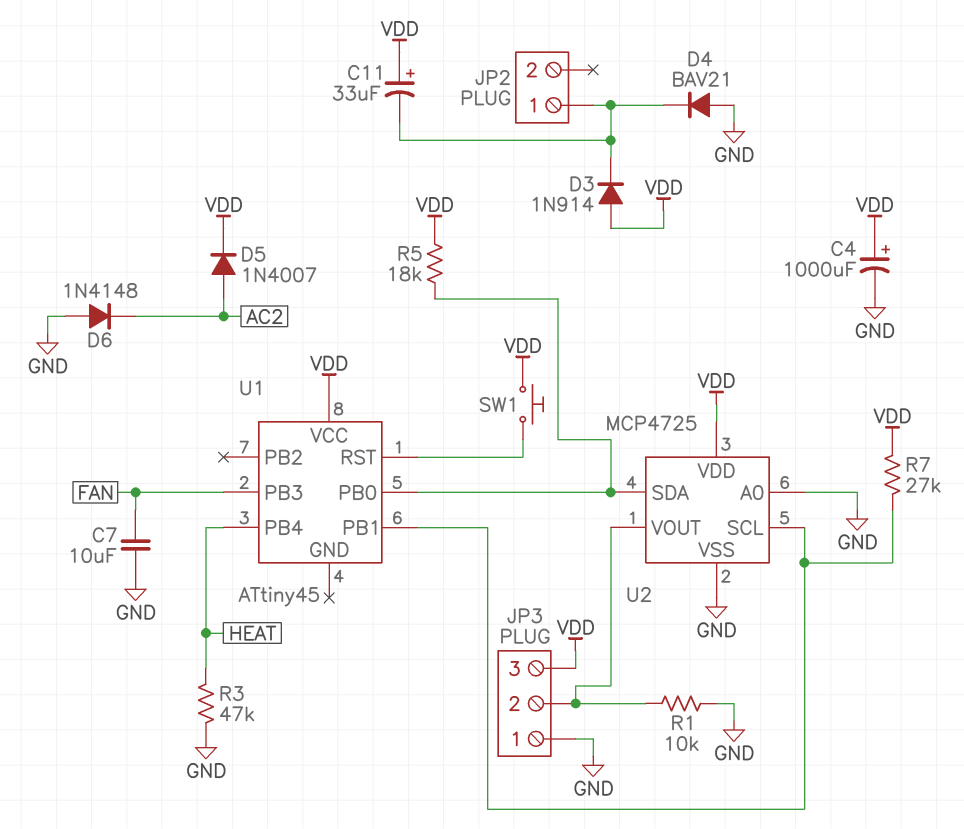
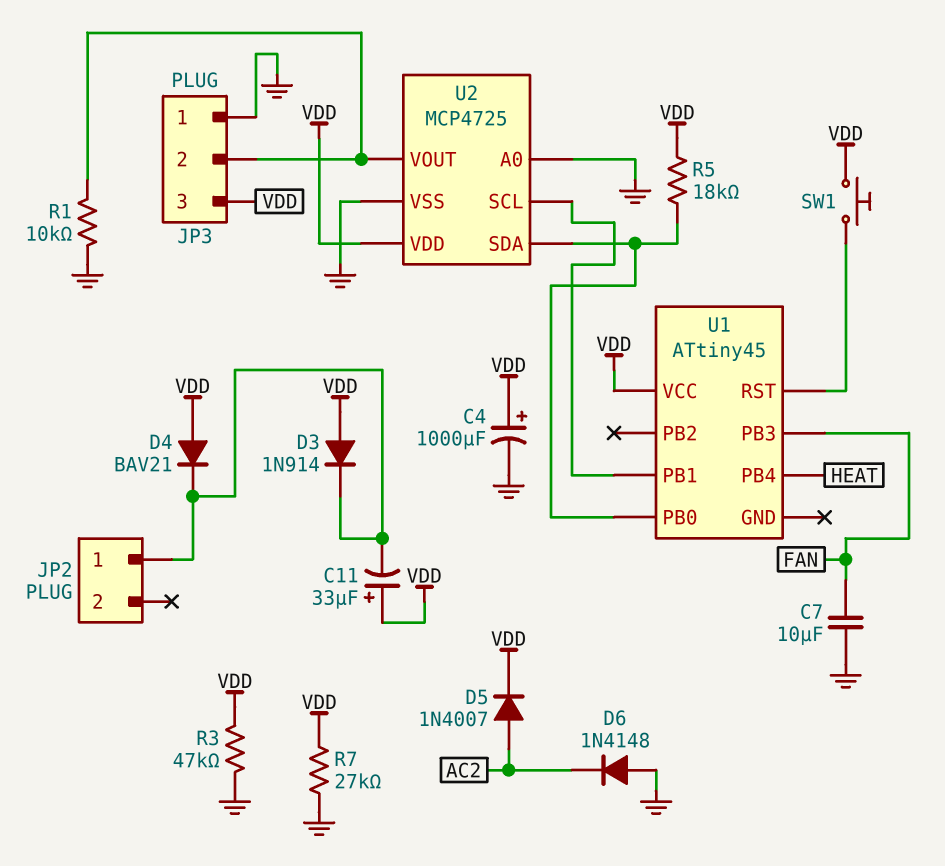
D4: diode BAV21 (A GND, K JP2/1) -> diode BAV21 (A VDD, K JP2/1)
R3: 47k (GND, HEAT) -> 47k (GND, VDD)
R7: 27k (U1/PB1, VDD) -> 27k (GND, VDD)

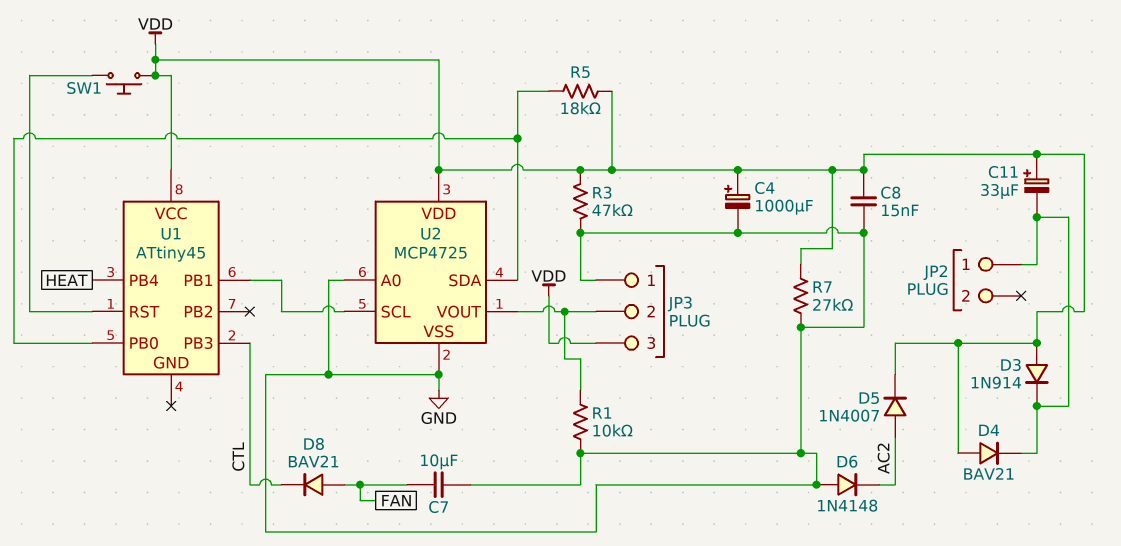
C8: none -> 15nF (GND, VDD)
D8: none -> diode BAV21 (A FAN, K CTL)
U1 pin PB3: FAN -> CTL

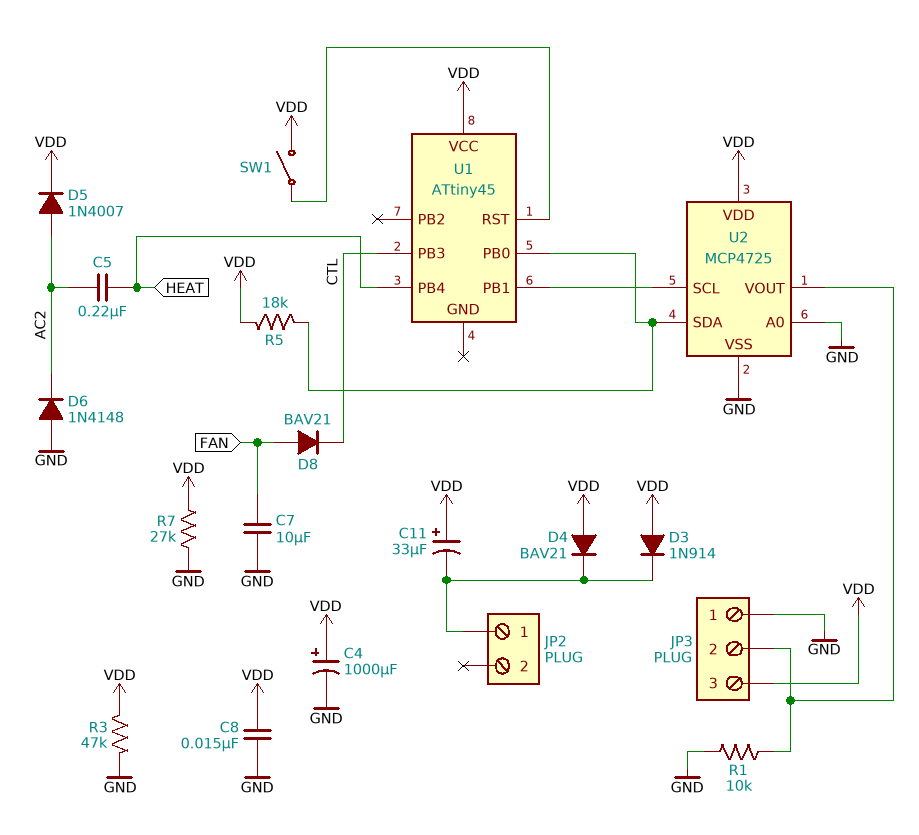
C5: none -> 220nF (AC2, HEAT)
SW1: button (U1/RST, VDD) -> switch (U1/RST, VDD)

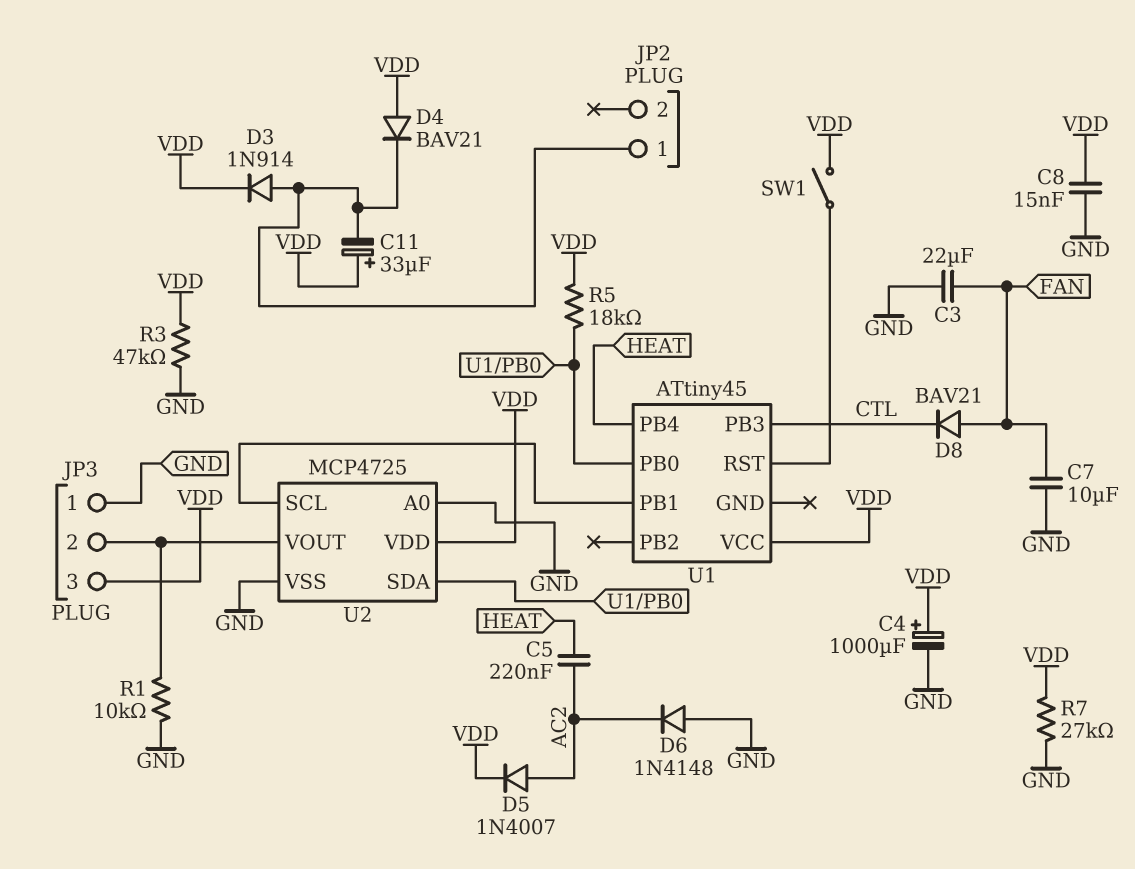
C3: none -> 22uF (FAN, GND)
D3: diode 1N914 (A VDD, K JP2/1) -> diode 1N914 (A JP2/1, K VDD)

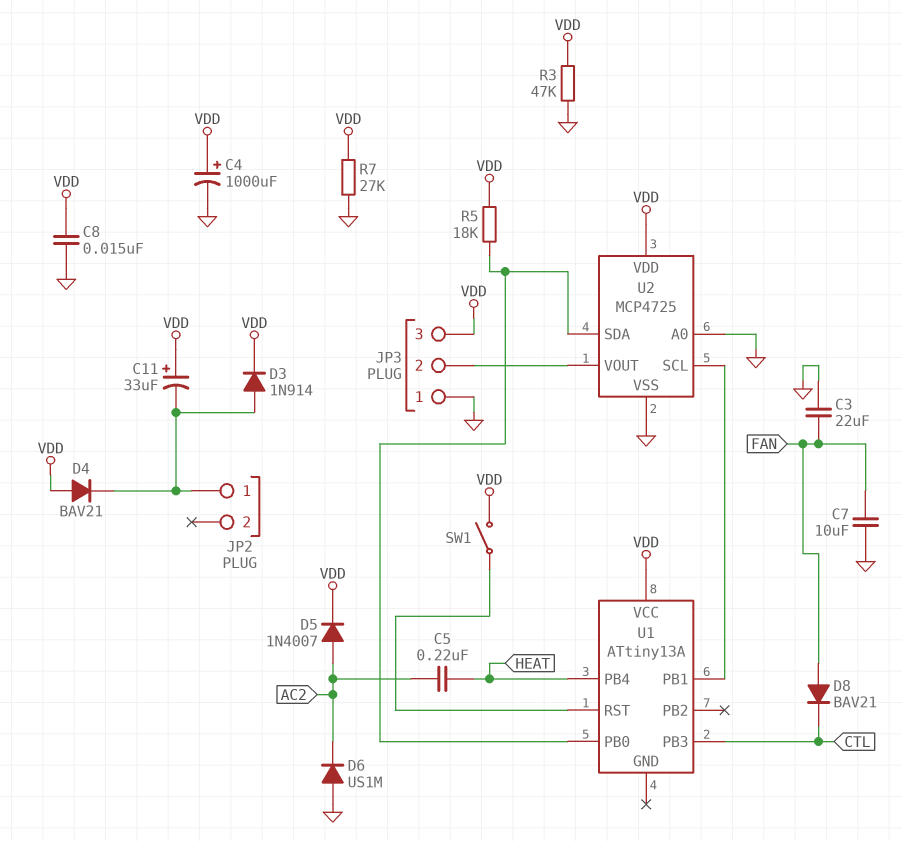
D6: diode 1N4148 (A GND, K AC2) -> diode US1M (A GND, K AC2)
R1: 10k (GND, JP3/2) -> none
U1: ATtiny45 -> ATtiny13A

